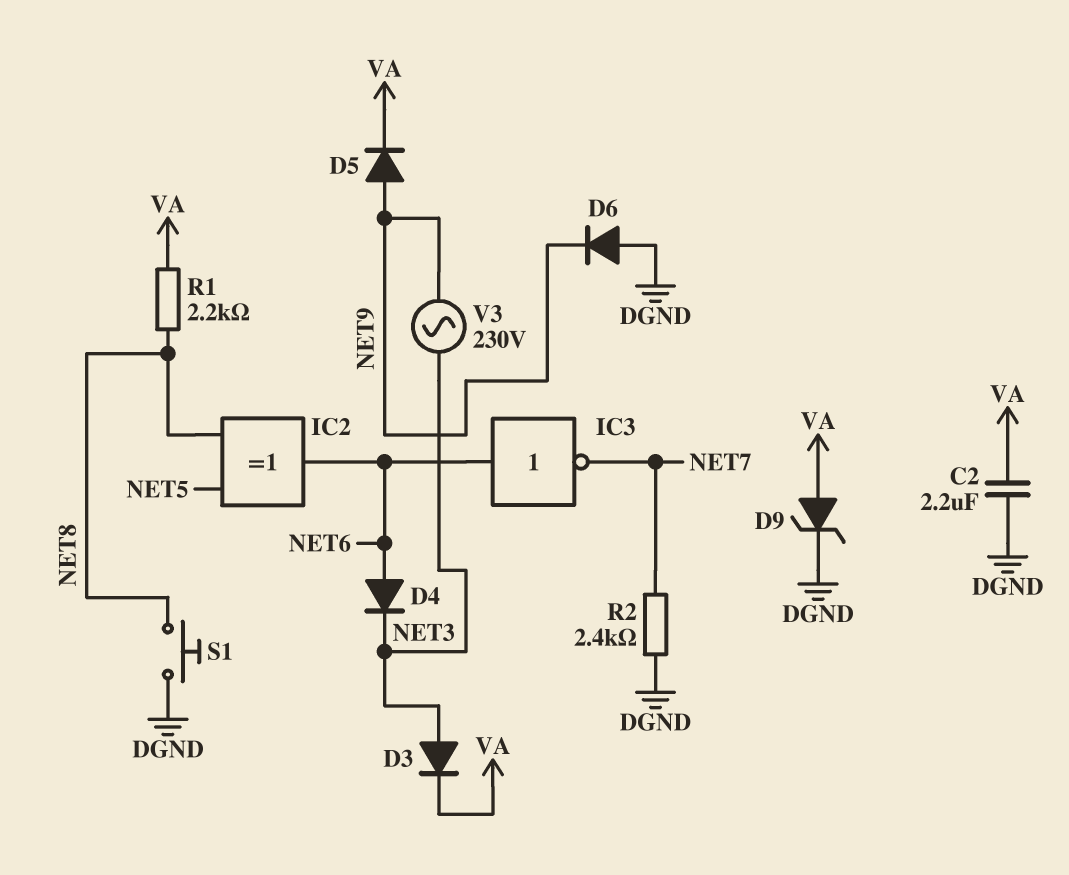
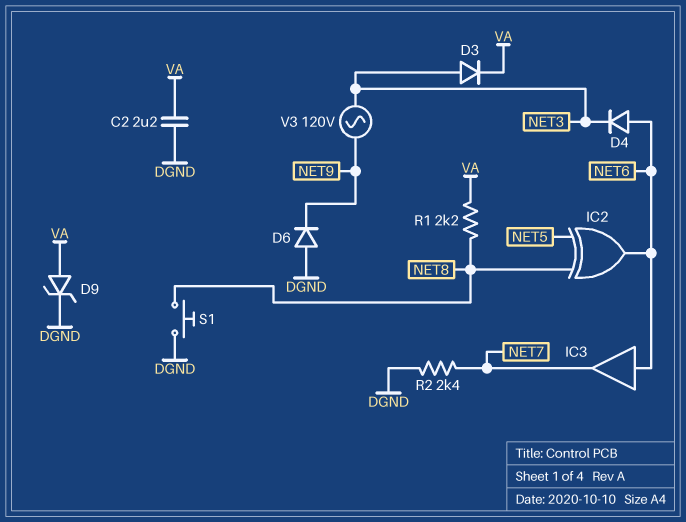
D5: diode (A NET9, K VA) -> none
IC3: NOT (in NET6, out NET7) -> buffer (in NET6, out NET7)
V3: AC 230V (NET3, NET9) -> AC 120V (NET3, NET9)

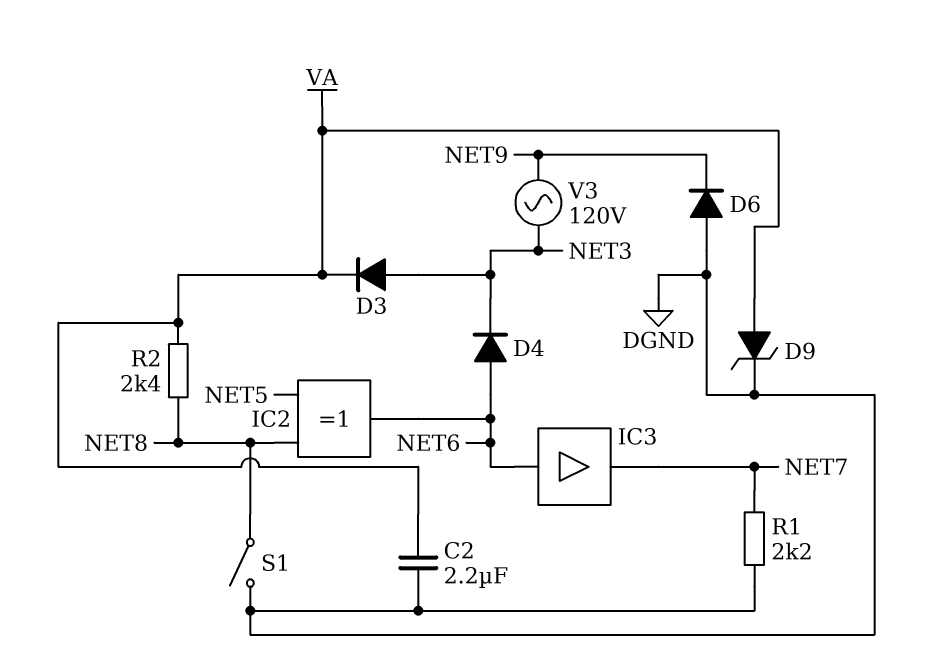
R1: 2.2k (NET8, VA) -> 2.2k (DGND, NET7)
R2: 2.4k (DGND, NET7) -> 2.4k (NET8, VA)
S1: button (DGND, NET8) -> switch (DGND, NET8)

